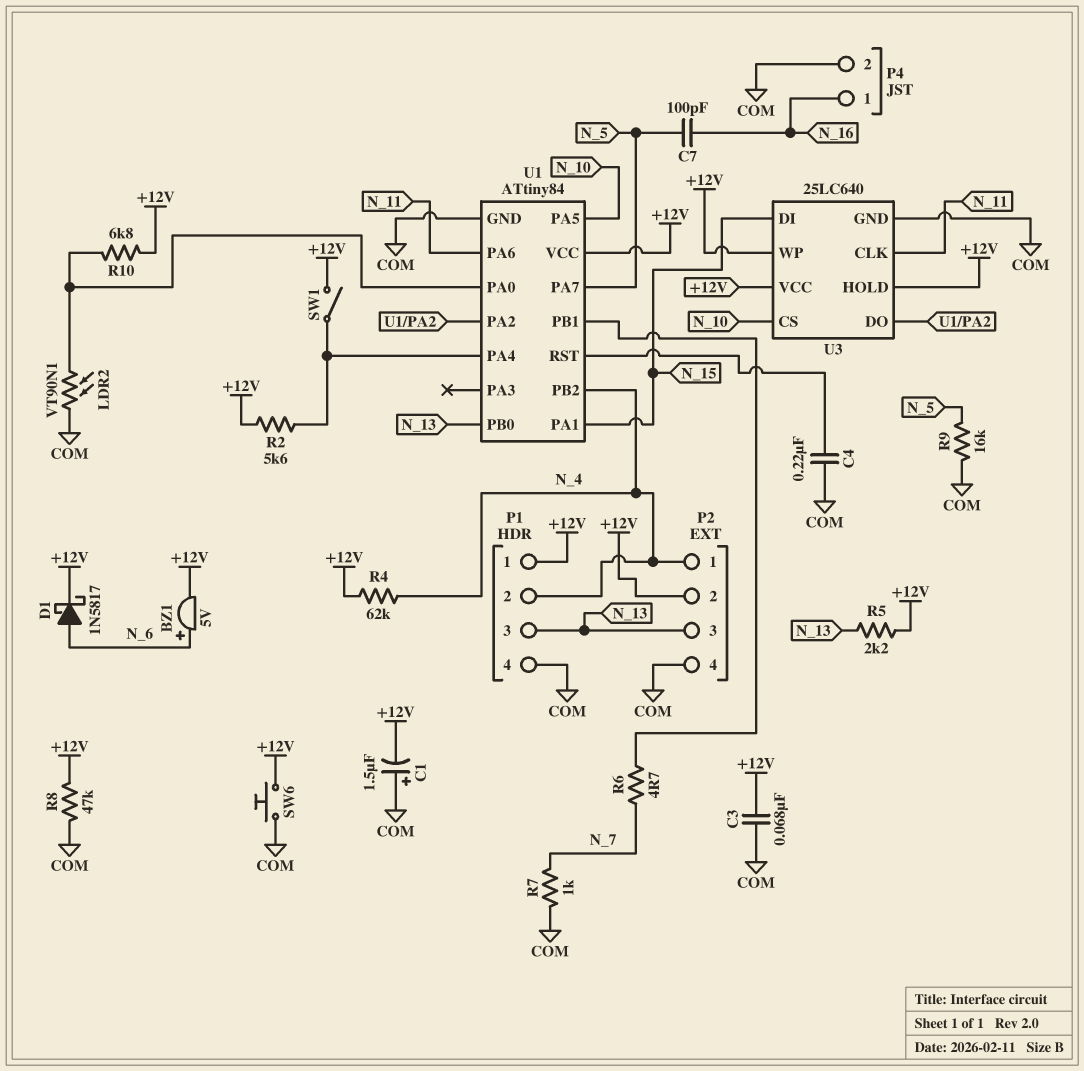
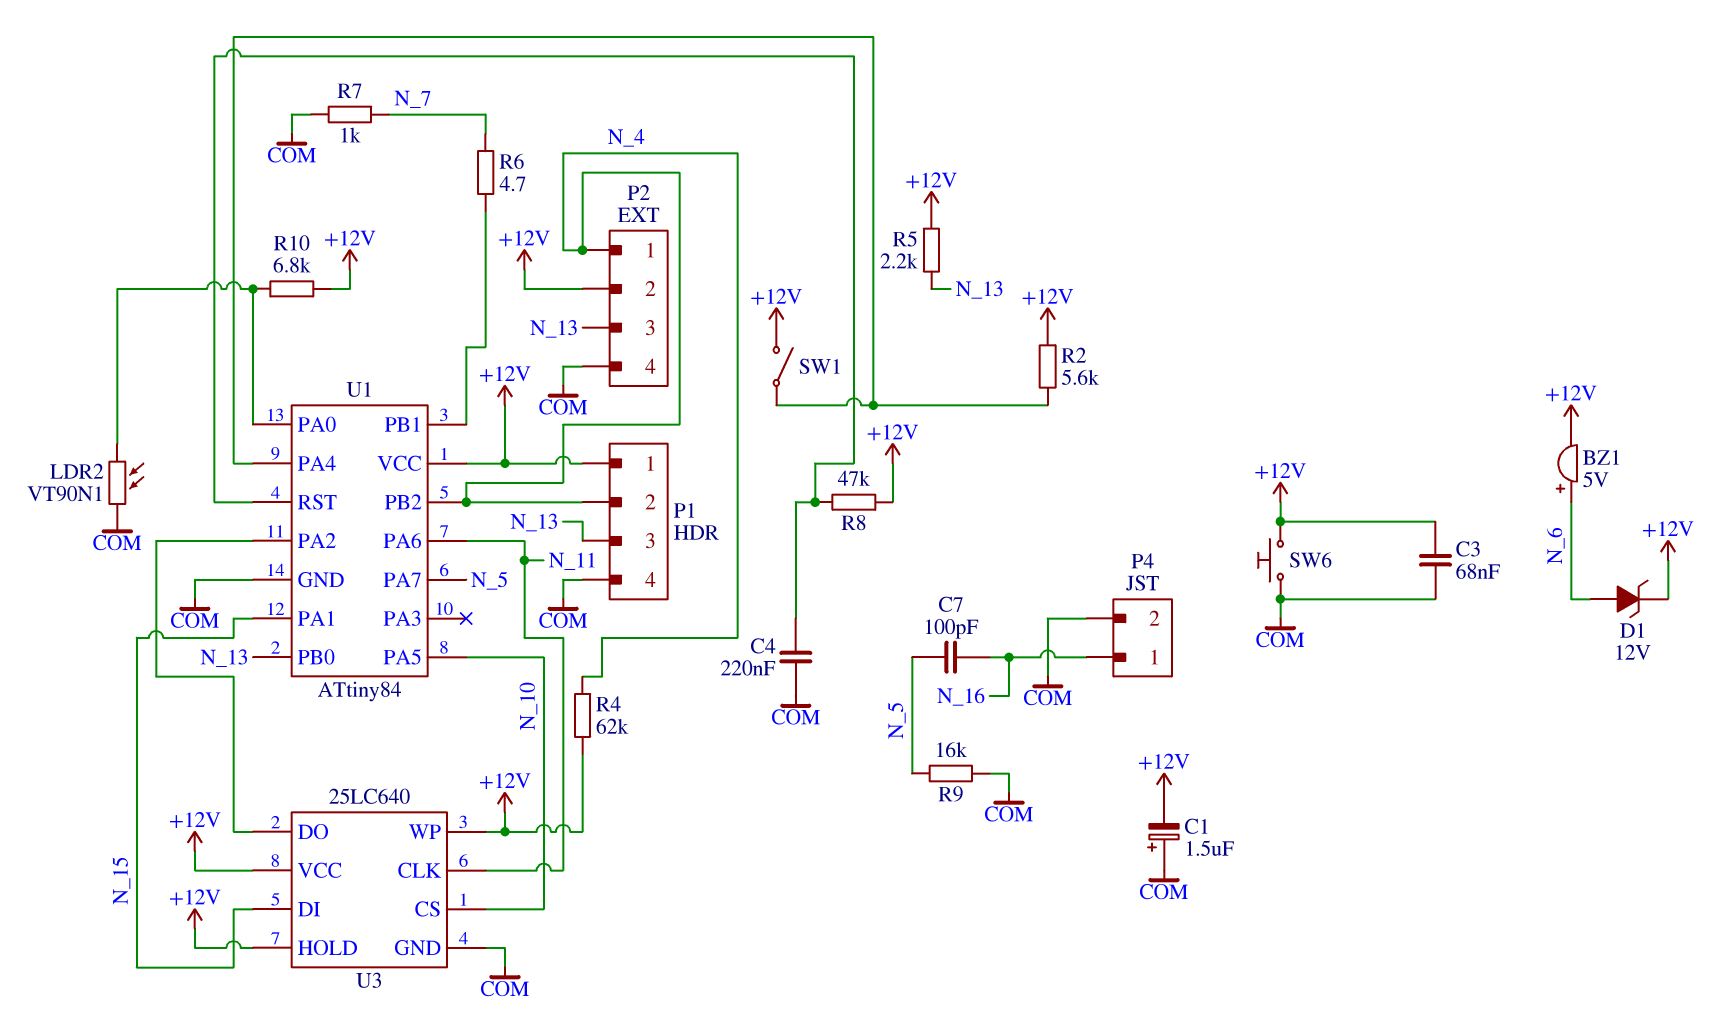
D1: schottky 1N5817 (A N_6, K +12V) -> zener 12V (A N_6, K +12V)
R8: 47k (+12V, COM) -> 47k (+12V, U1/RST)

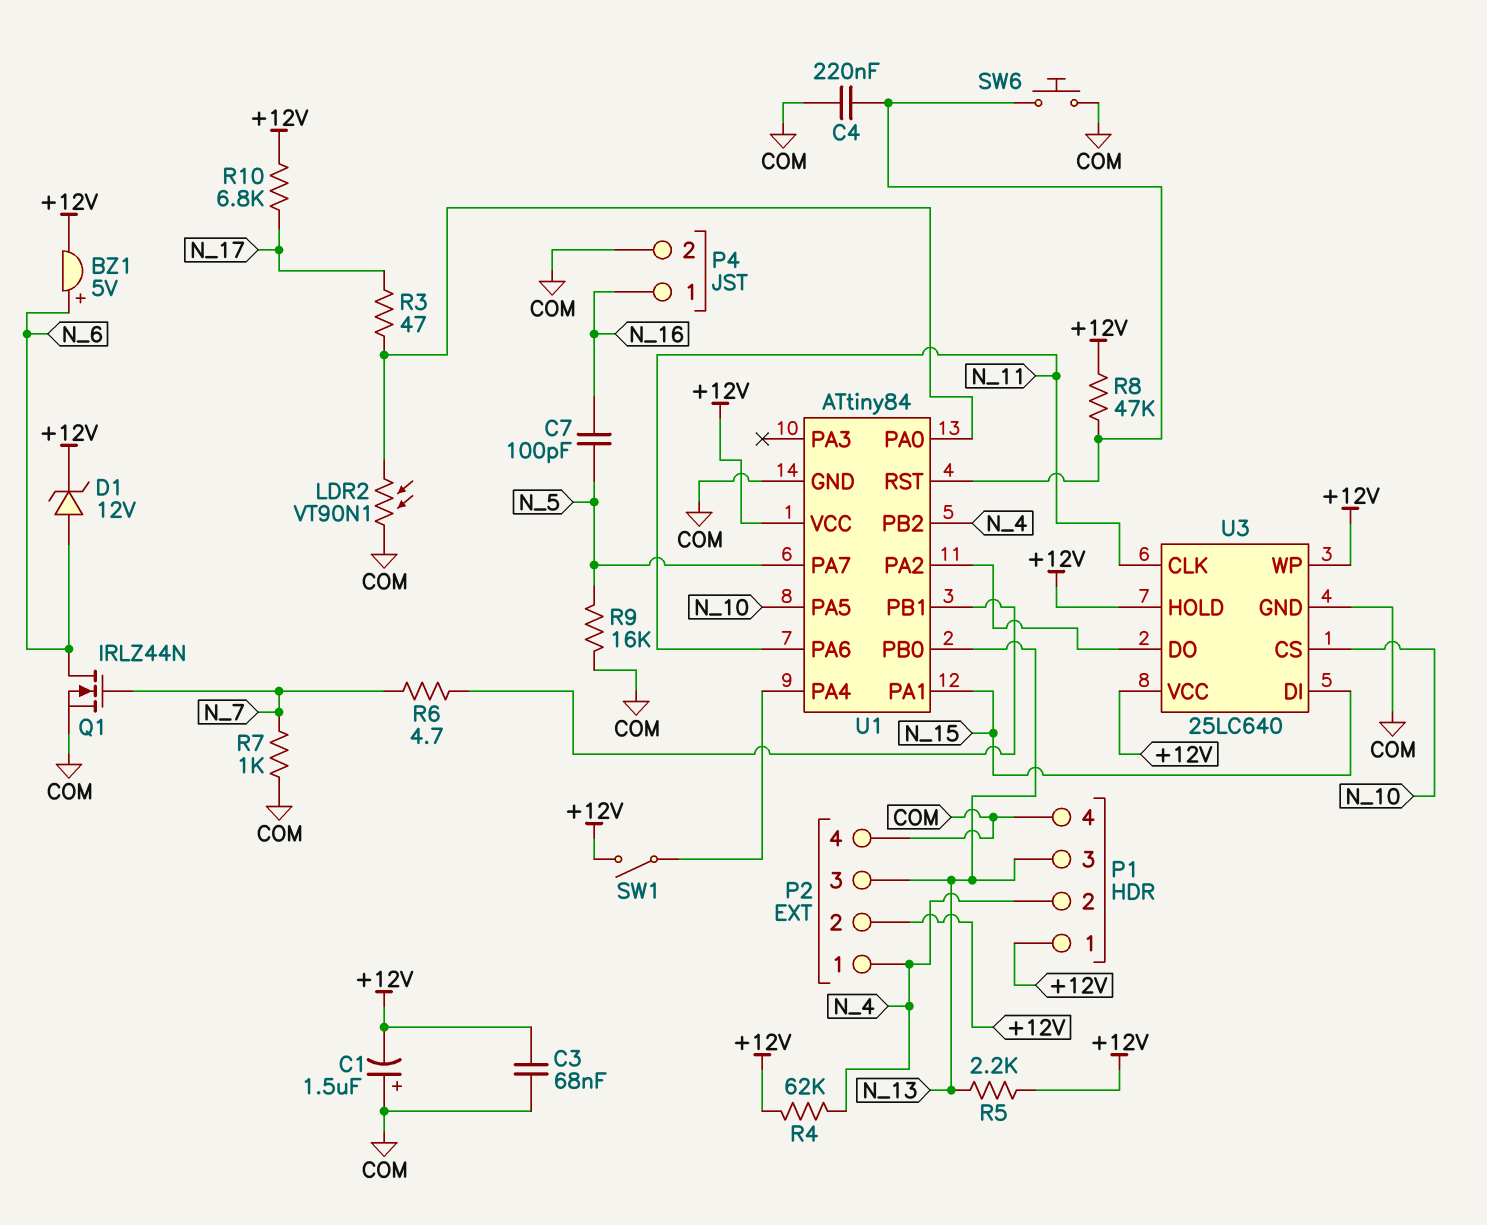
Q1: none -> NMOS IRLZ44N (G N_7, D N_6, S COM)
R2: 5.6k (+12V, U1/PA4) -> none
R3: none -> 47 (N_17, U1/PA0)
R10: 6.8k (+12V, U1/PA0) -> 6.8k (+12V, N_17)
SW6: button (+12V, COM) -> button (COM, U1/RST)

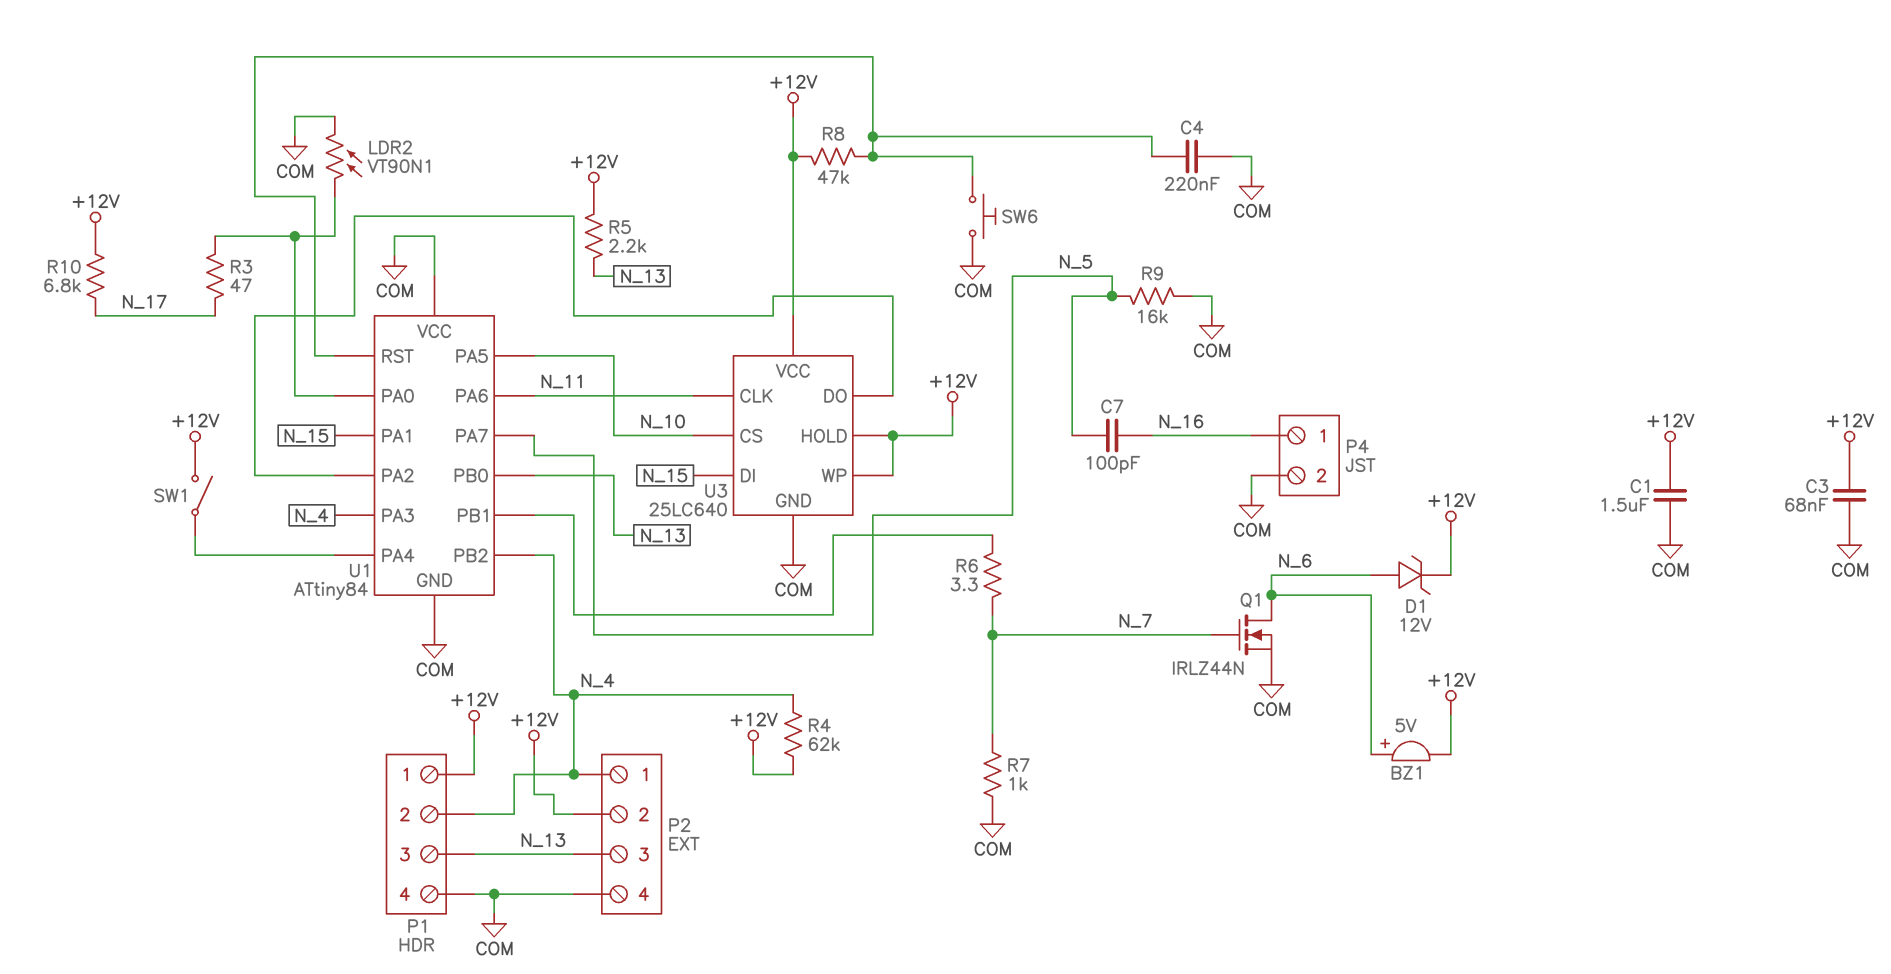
C1: 1.5uF (plus COM, minus +12V) -> 1.5uF (+12V, COM)
R6: 4.7 (N_7, U1/PB1) -> 3.3 (N_7, U1/PB1)
U1 pin PA3: none -> N_4
U1 pin VCC: +12V -> COM

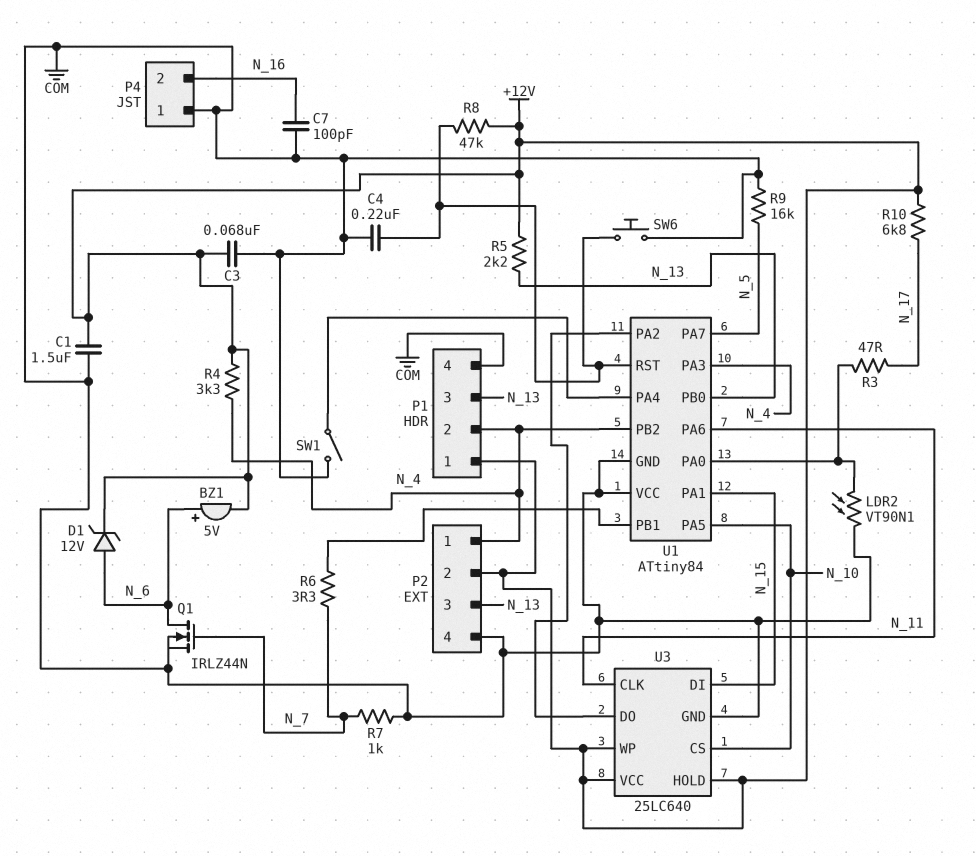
C7: 100pF (N_5, N_16) -> 100pF (COM, N_16)
P4 pin 1: N_16 -> COM
P4 pin 2: COM -> N_16
R4: 62k (+12V, N_4) -> 3.3k (+12V, N_4)
SW1: switch (+12V, U1/PA4) -> switch (COM, U1/PA4)

